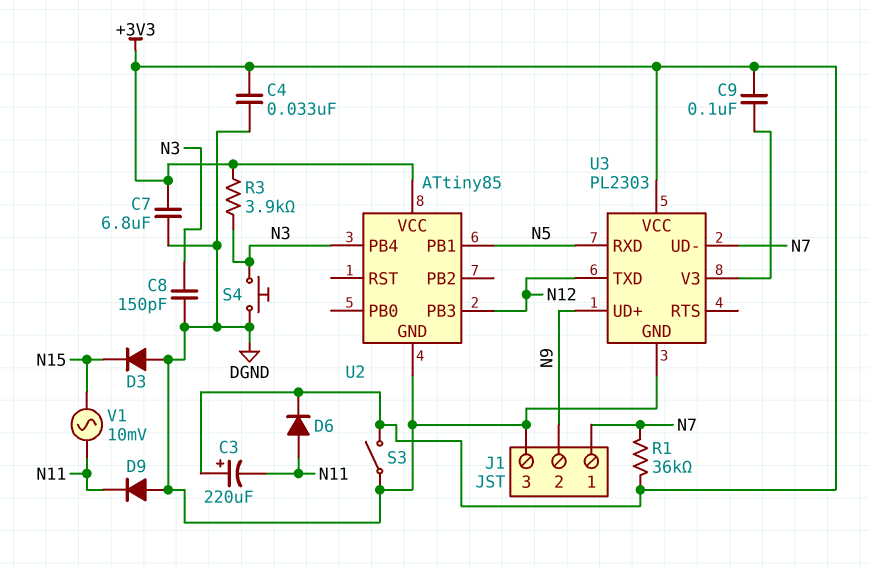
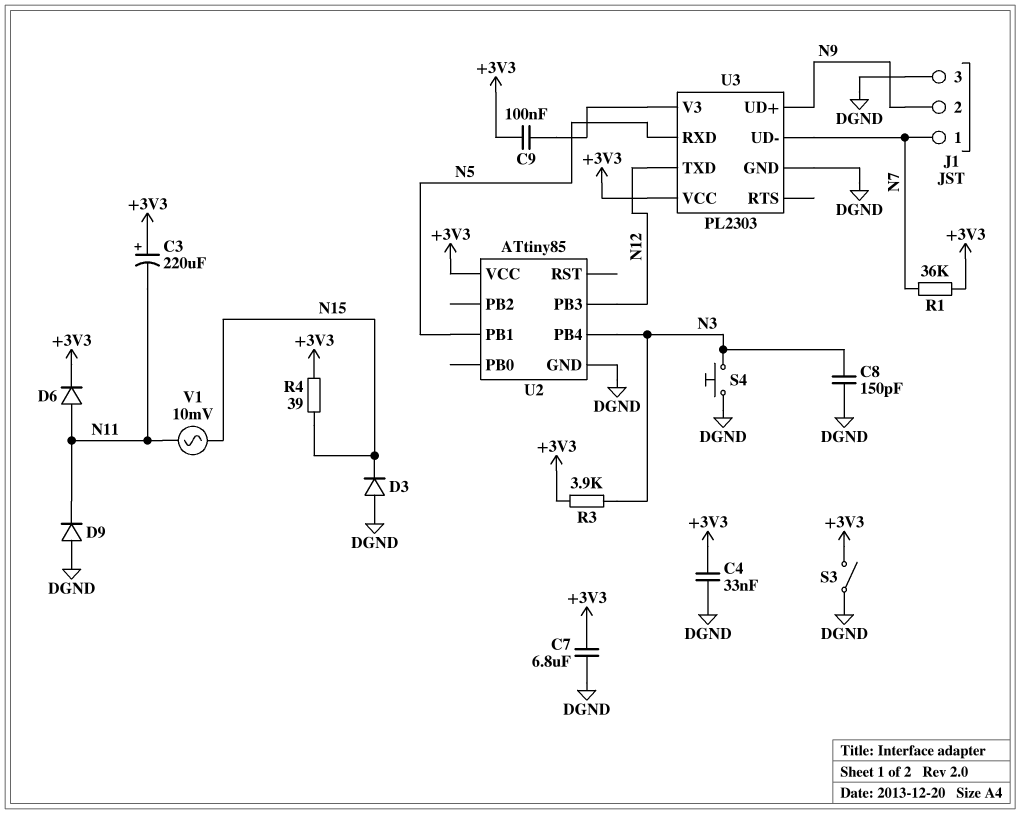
R4: none -> 39 (+3V3, N15)

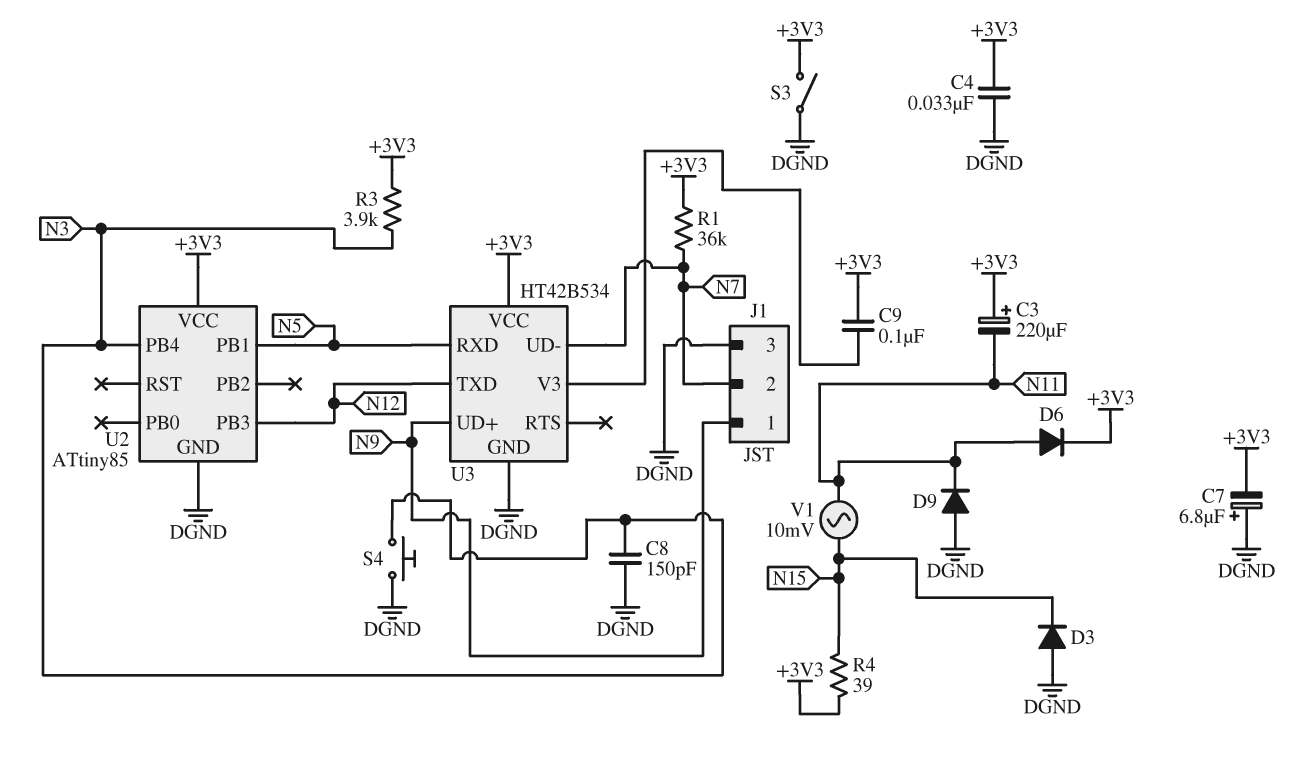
C7: 6.8uF (+3V3, DGND) -> 6.8uF (plus DGND, minus +3V3)
J1 pin 1: N7 -> N9
J1 pin 2: N9 -> N7
U3: PL2303 -> HT42B534

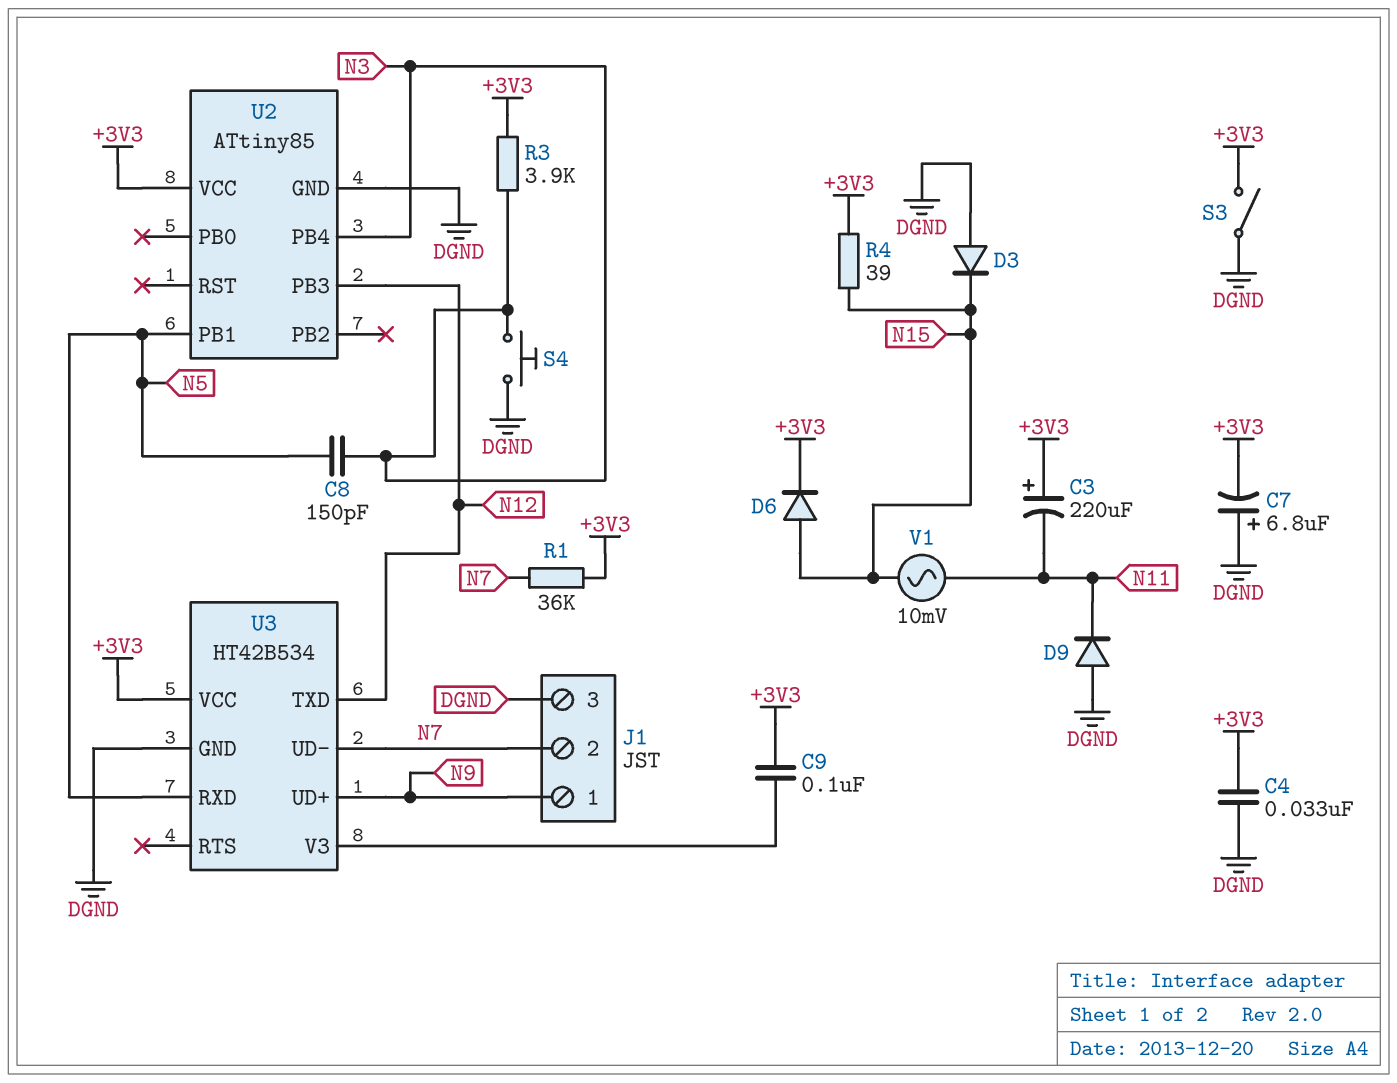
C8: 150pF (DGND, N3) -> 150pF (N3, N5)
D6: diode (A N11, K +3V3) -> diode (A N15, K +3V3)

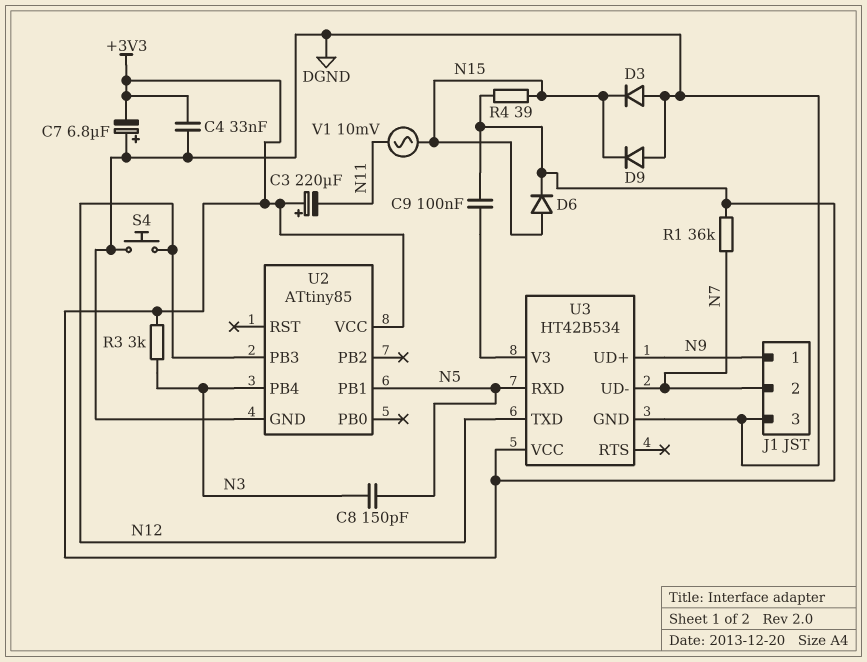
D9: diode (A DGND, K N11) -> diode (A DGND, K N15)
R3: 3.9k (+3V3, N3) -> 3k (+3V3, N3)
S3: switch (+3V3, DGND) -> none
S4: button (DGND, N3) -> button (DGND, N12)

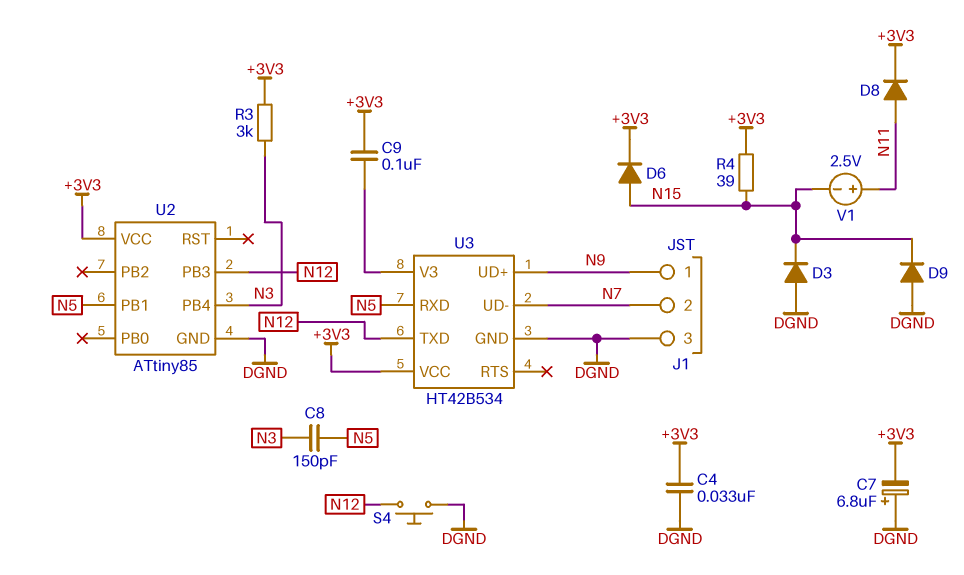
C3: 220uF (plus +3V3, minus N11) -> none
D8: none -> diode (A N11, K +3V3)
R1: 36k (+3V3, N7) -> none
V1: AC 10mV (N11, N15) -> 2.5V (plus N11, minus N15)

